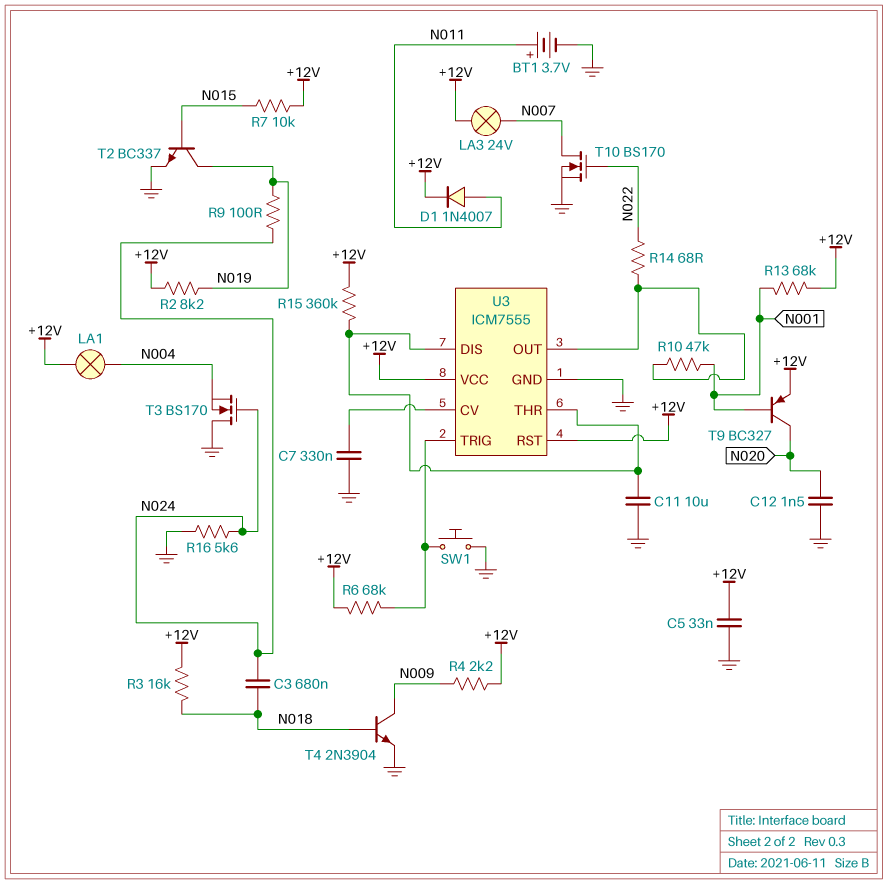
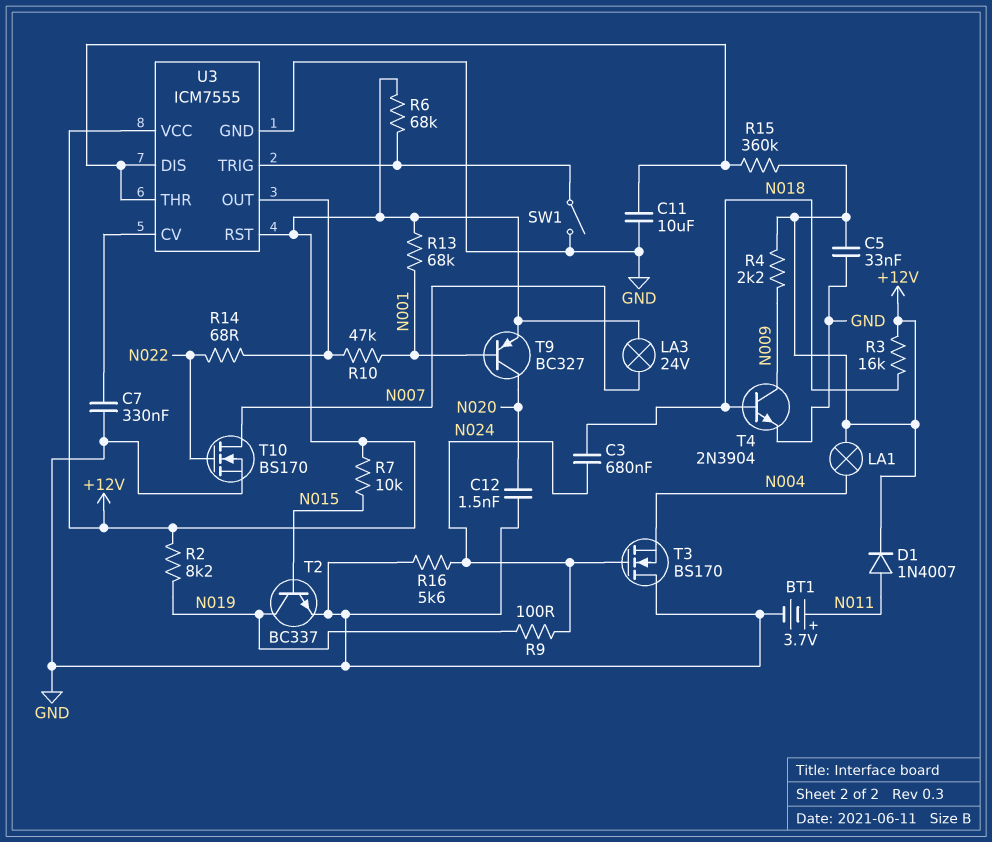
SW1: button (GND, U3/TRIG) -> switch (GND, U3/TRIG)

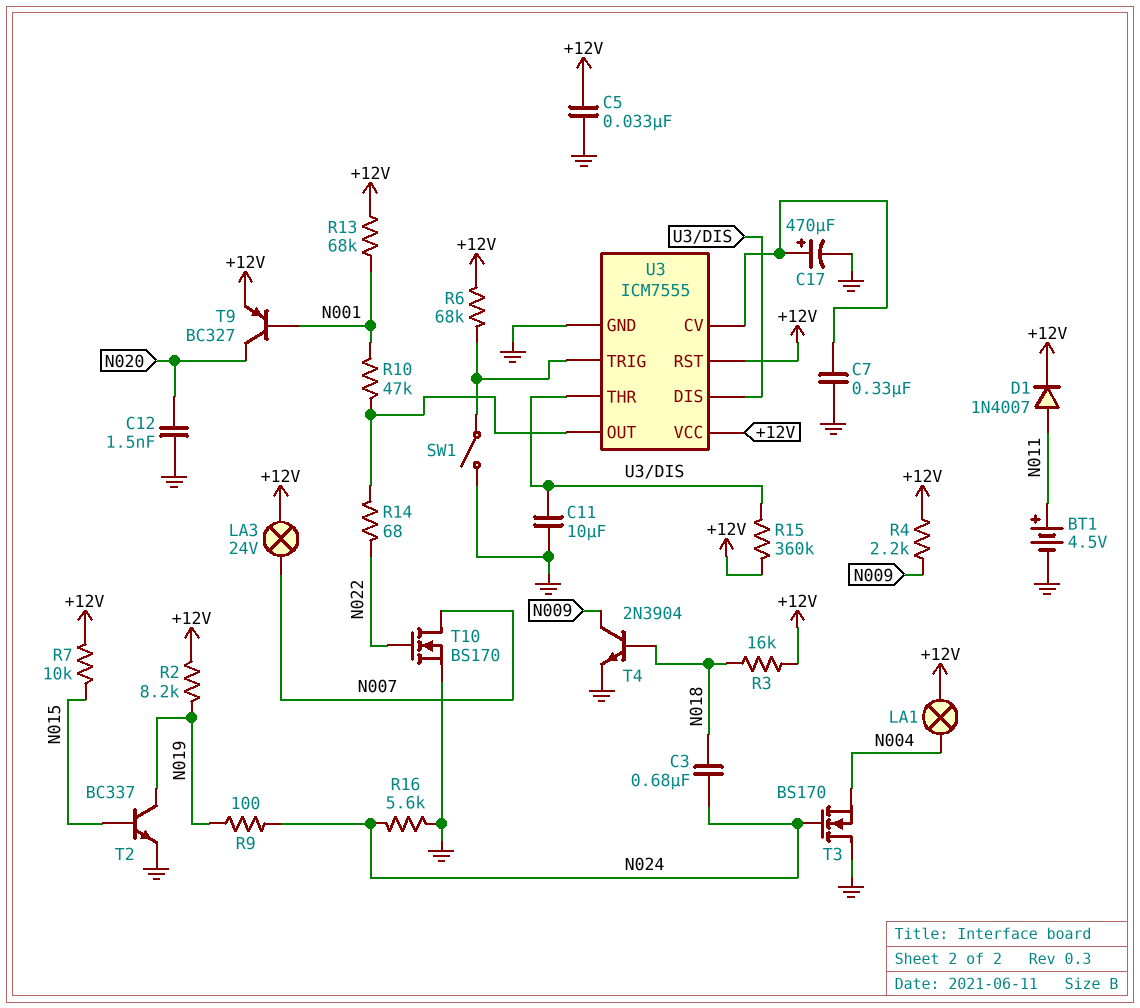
BT1: 3.7V (plus N011, minus GND) -> 4.5V (plus N011, minus GND)
C17: none -> 470uF (plus U3/CV, minus GND)

